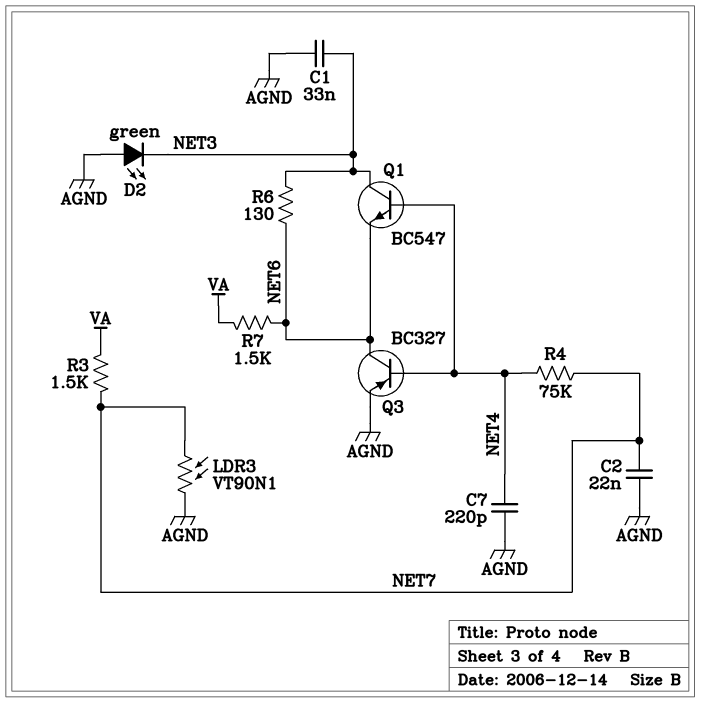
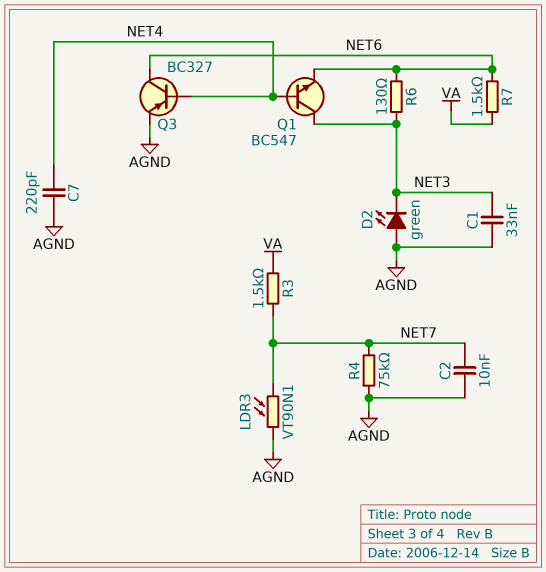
C2: 22nF (AGND, NET7) -> 10nF (AGND, NET7)
R4: 75k (NET4, NET7) -> 75k (AGND, NET7)

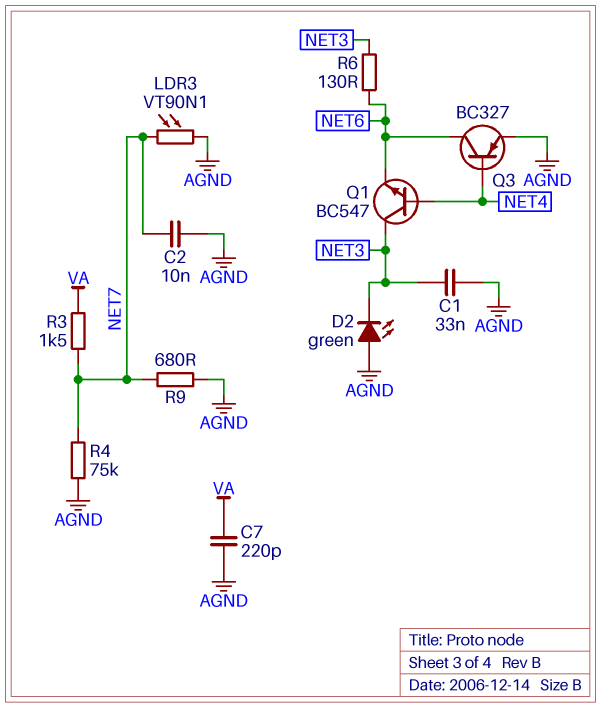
C7: 220pF (AGND, NET4) -> 220pF (AGND, VA)
R7: 1.5k (NET6, VA) -> none
R9: none -> 680 (AGND, NET7)

